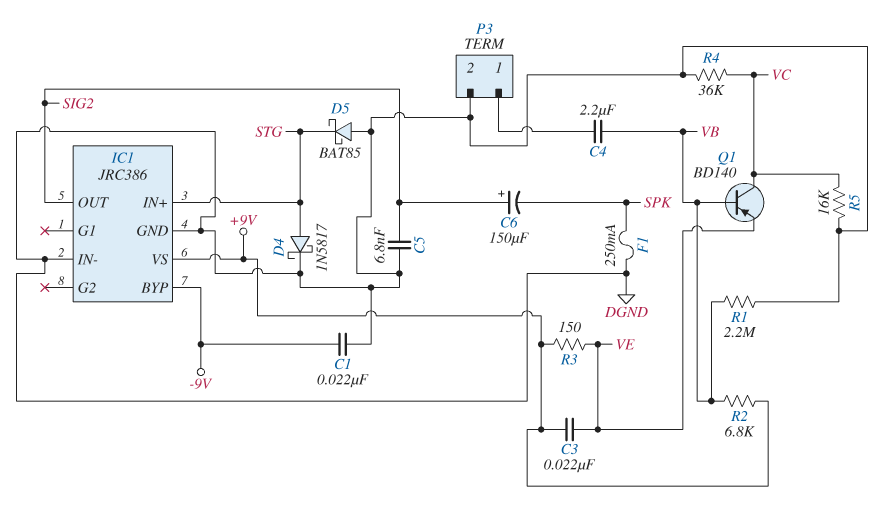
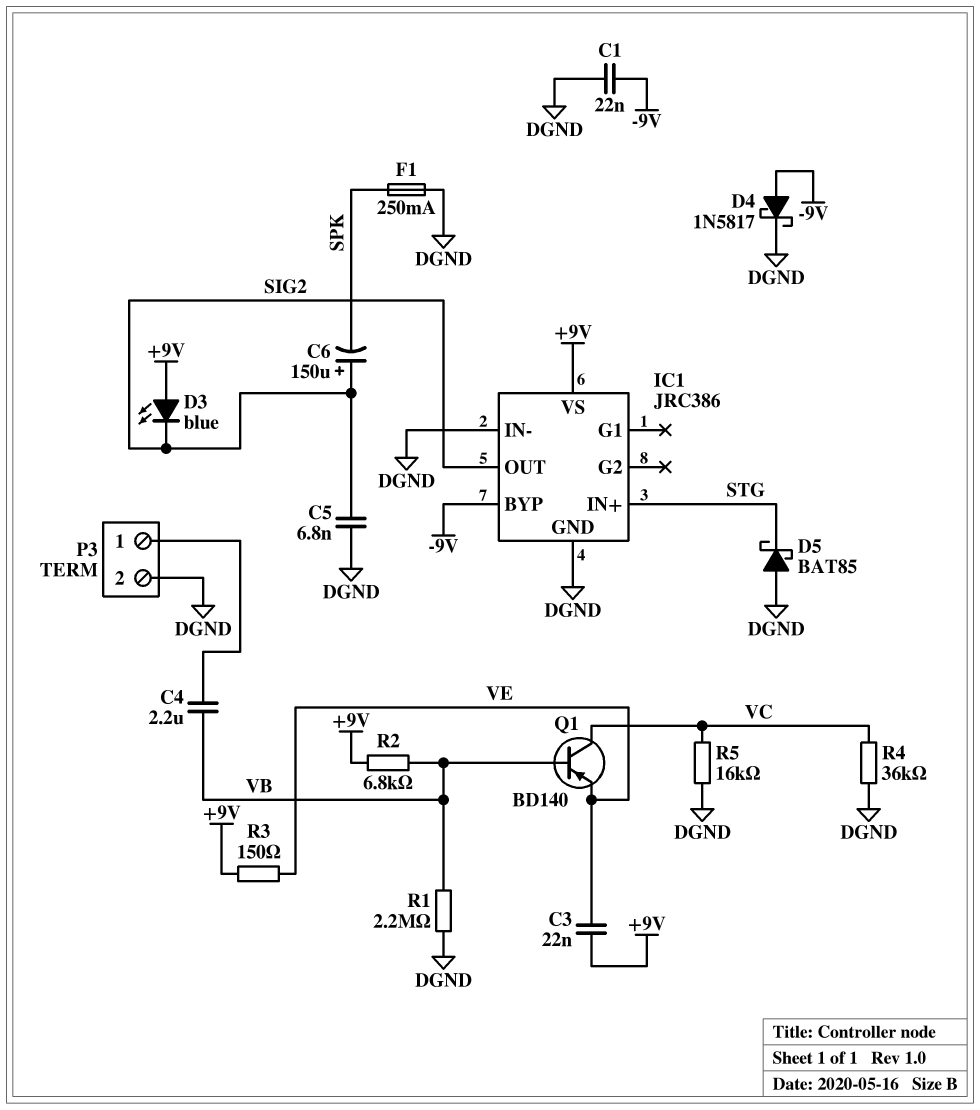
D3: none -> LED blue (A +9V, K SIG2)
D4: schottky 1N5817 (A STG, K DGND) -> schottky 1N5817 (A -9V, K DGND)

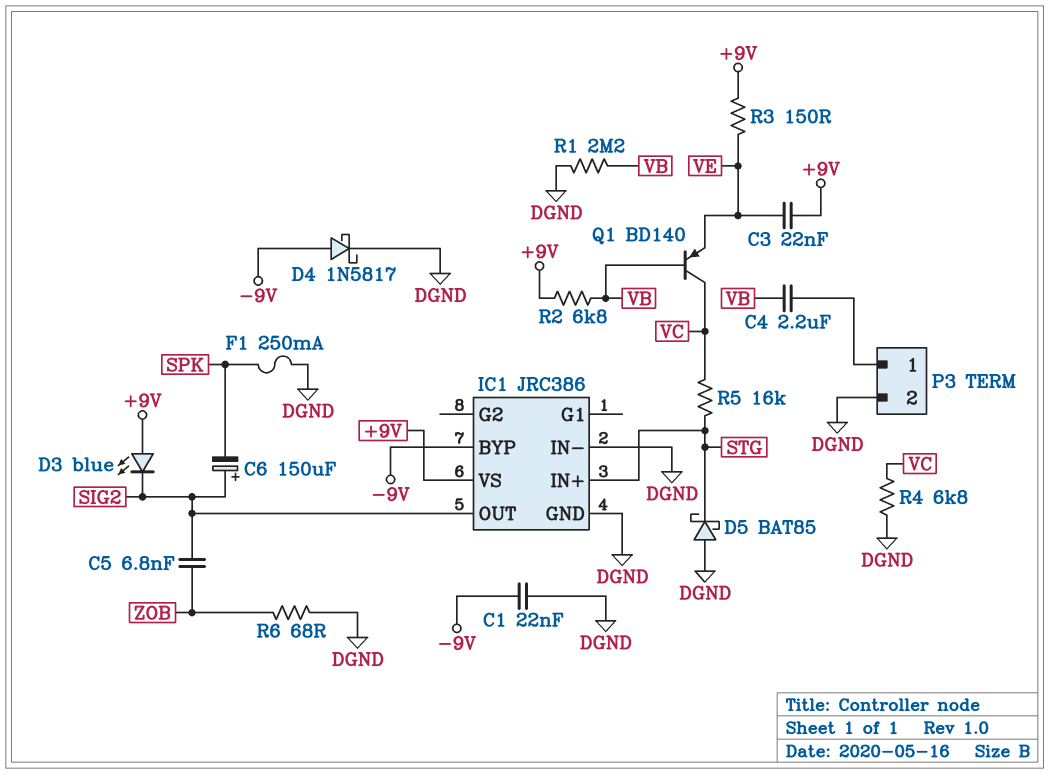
C5: 6.8nF (DGND, SIG2) -> 6.8nF (SIG2, ZOB)
R4: 36k (DGND, VC) -> 6.8k (DGND, VC)
R5: 16k (DGND, VC) -> 16k (STG, VC)
R6: none -> 68 (DGND, ZOB)

